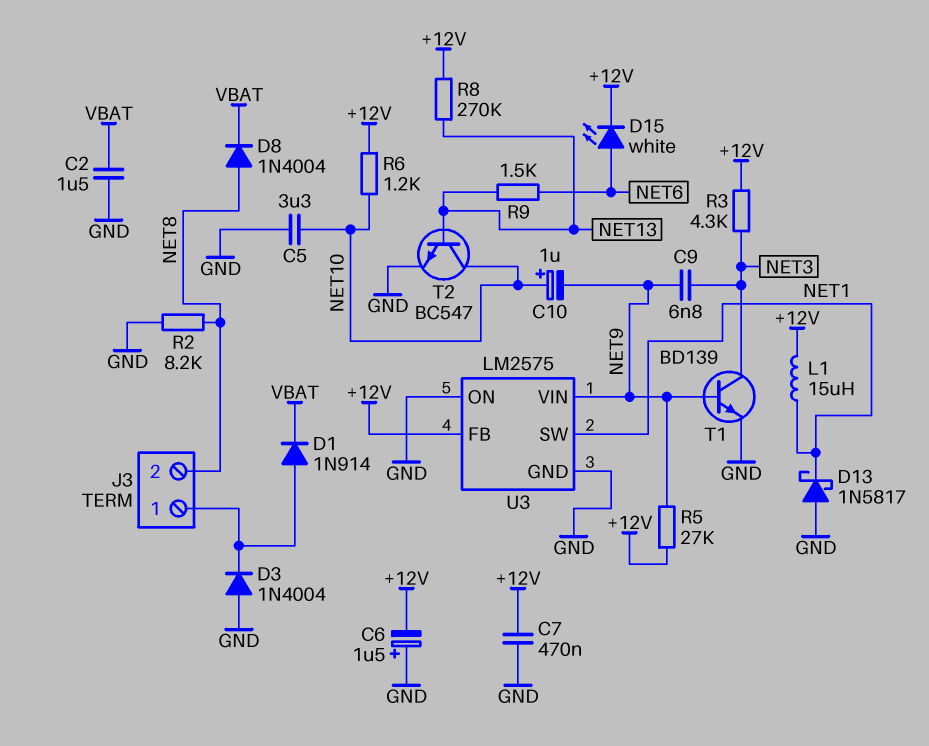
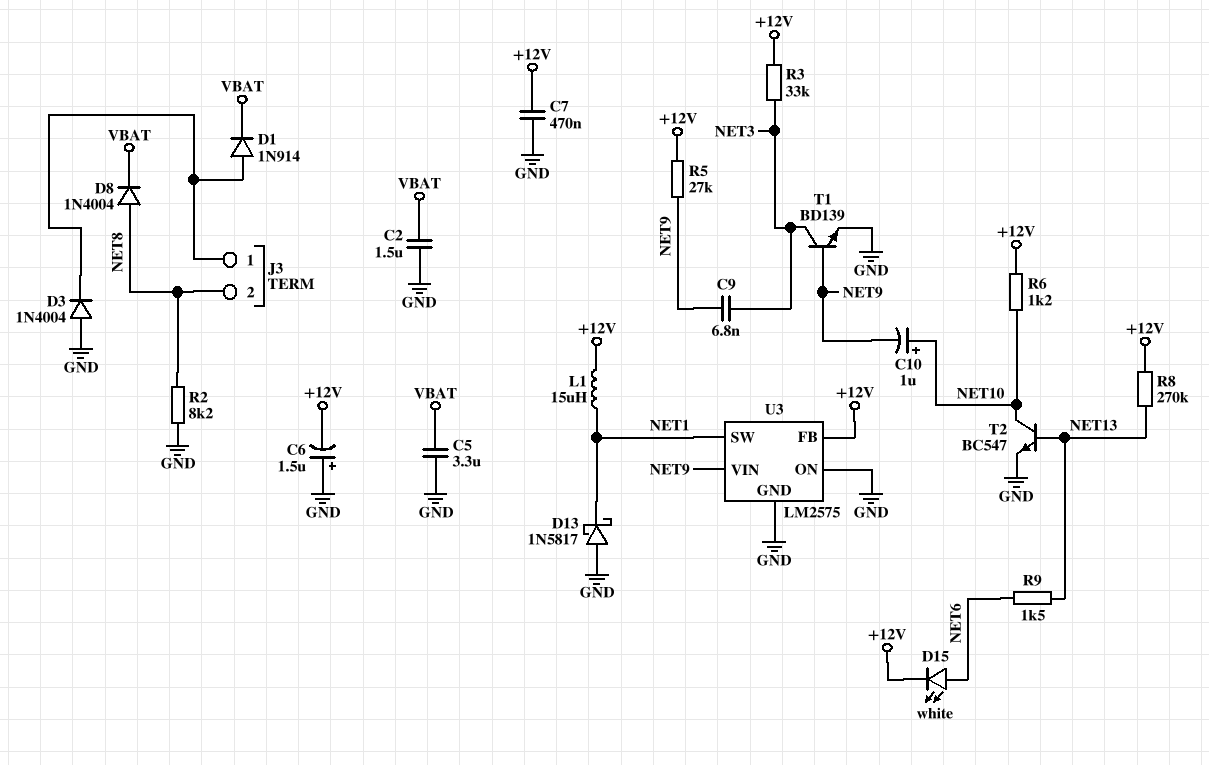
C5: 3.3uF (GND, NET10) -> 3.3uF (GND, VBAT)
R3: 4.3k (+12V, NET3) -> 33k (+12V, NET3)

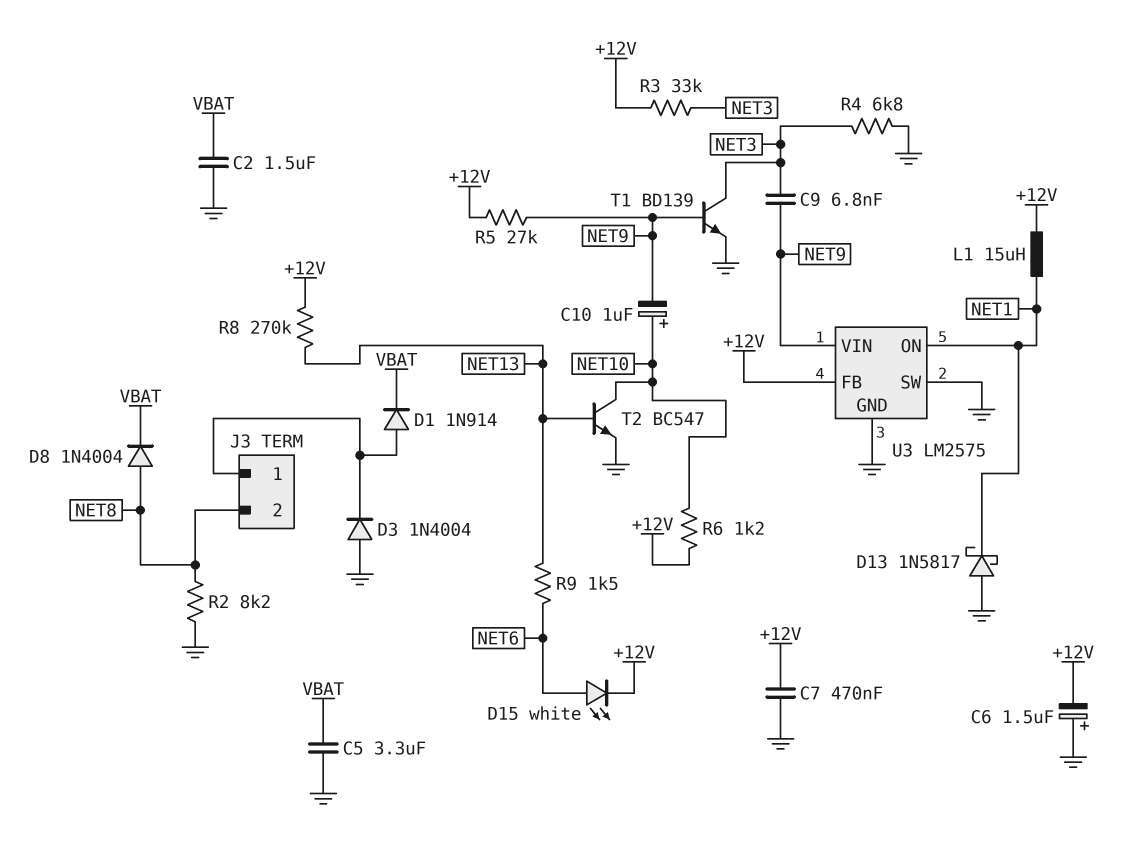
R4: none -> 6.8k (GND, NET3)
U3 pin ON: GND -> NET1
U3 pin SW: NET1 -> GND

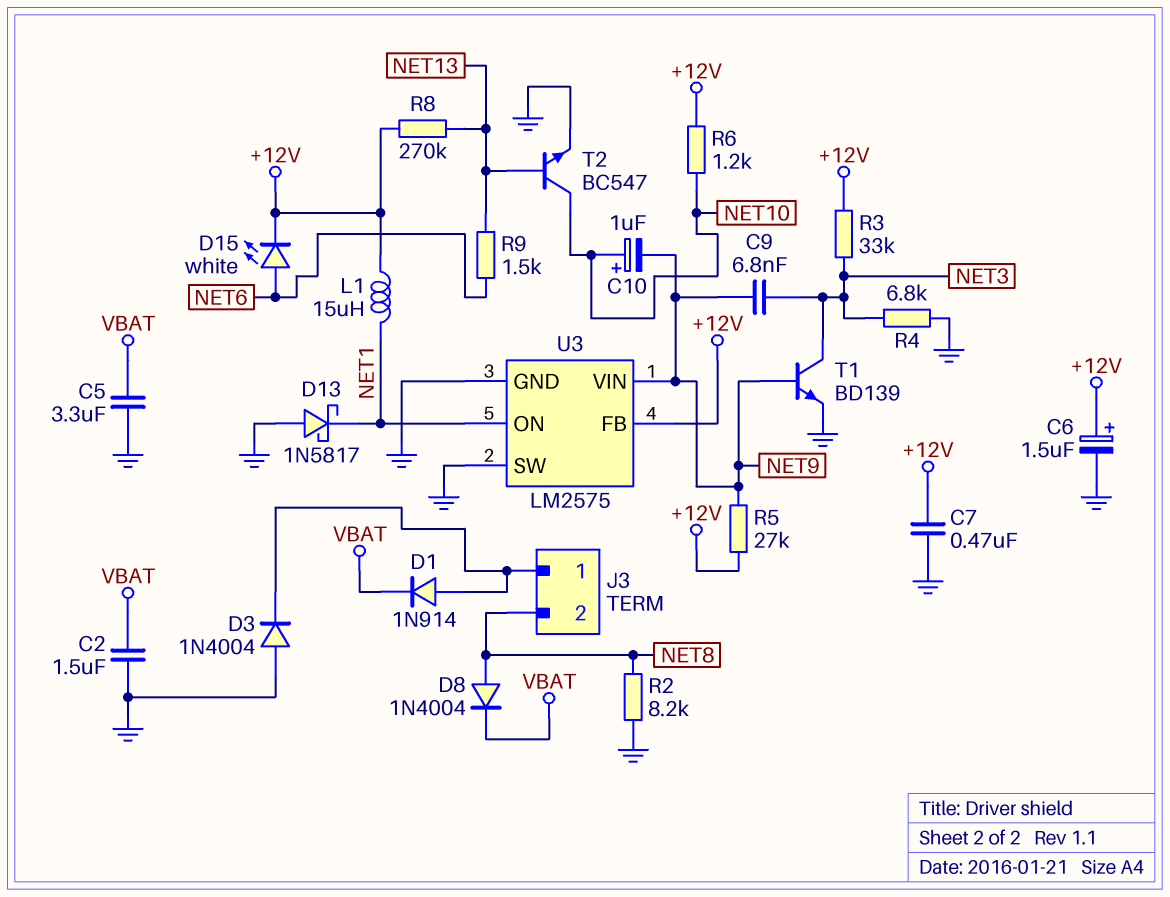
C6: 1.5uF (plus GND, minus +12V) -> 1.5uF (plus +12V, minus GND)

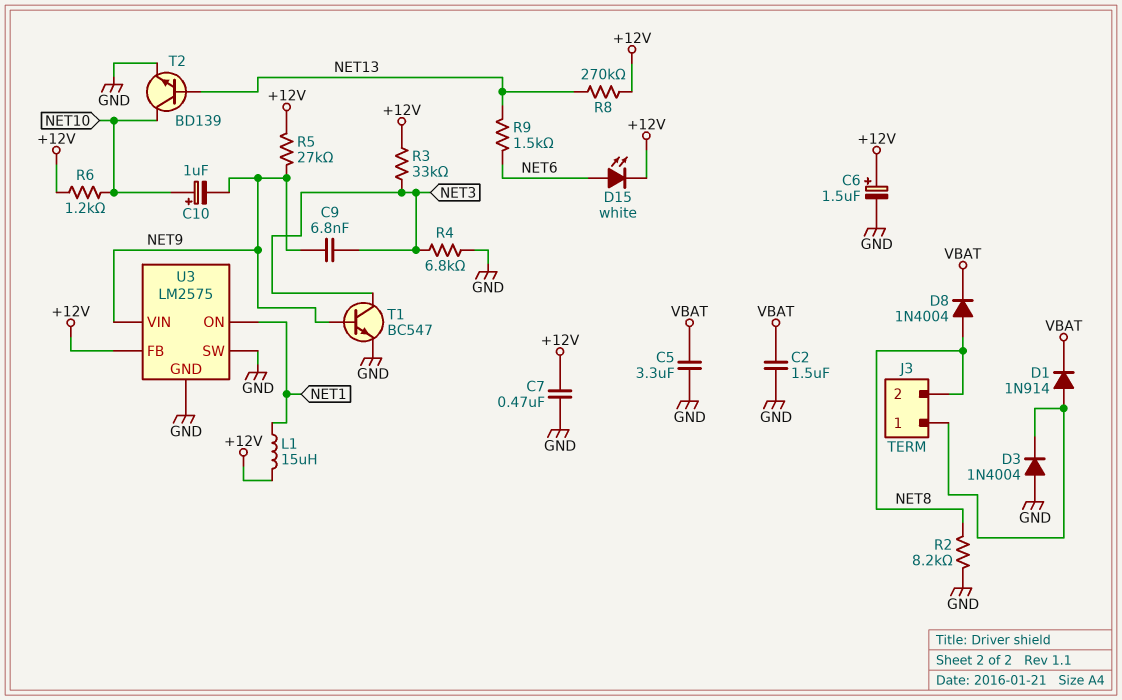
D13: schottky 1N5817 (A GND, K NET1) -> none
T1: NPN BD139 (B NET9, C NET3, E GND) -> NPN BC547 (B NET9, C NET3, E GND)
T2: NPN BC547 (B NET13, C NET10, E GND) -> NPN BD139 (B NET13, C NET10, E GND)

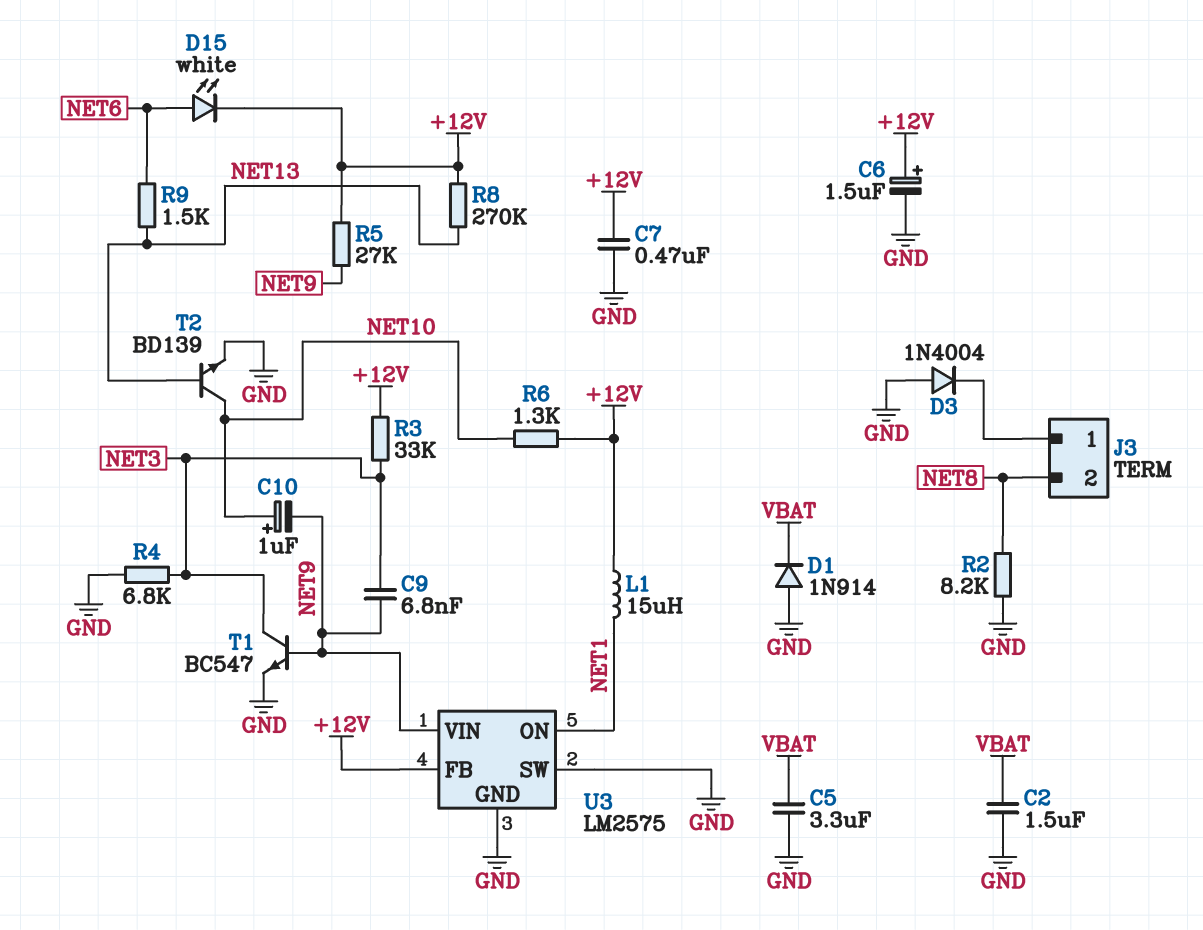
D1: diode 1N914 (A J3/1, K VBAT) -> diode 1N914 (A GND, K VBAT)
D8: diode 1N4004 (A NET8, K VBAT) -> none
R6: 1.2k (+12V, NET10) -> 1.3k (+12V, NET10)

